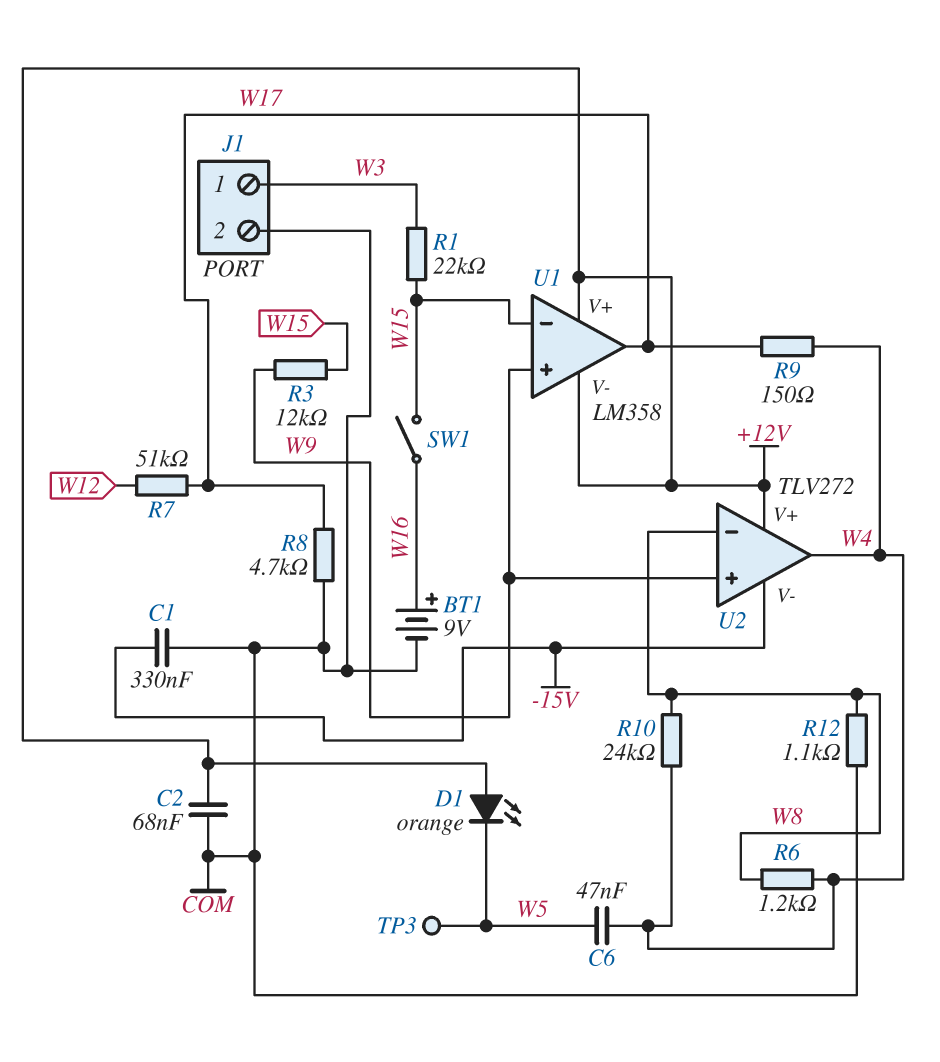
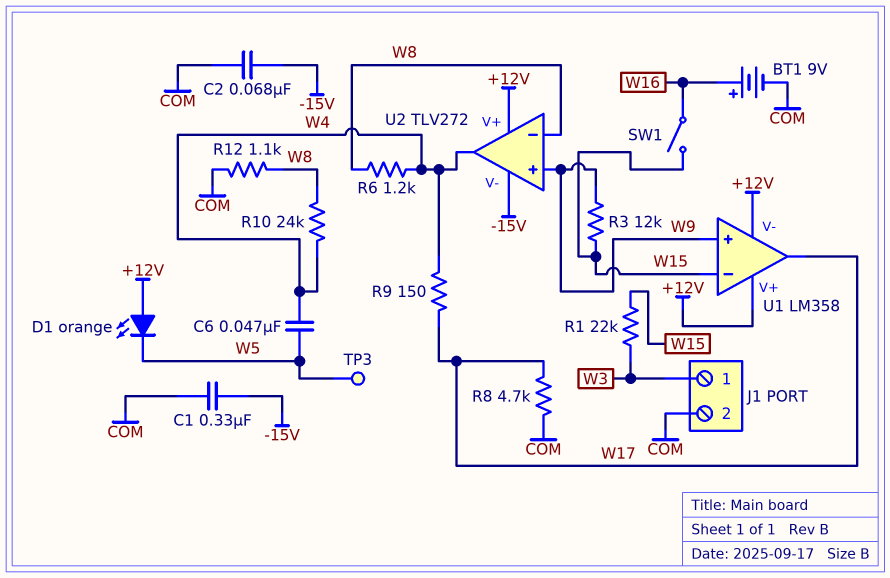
C2: 68nF (+12V, COM) -> 68nF (-15V, COM)
R7: 51k (W12, W17) -> none

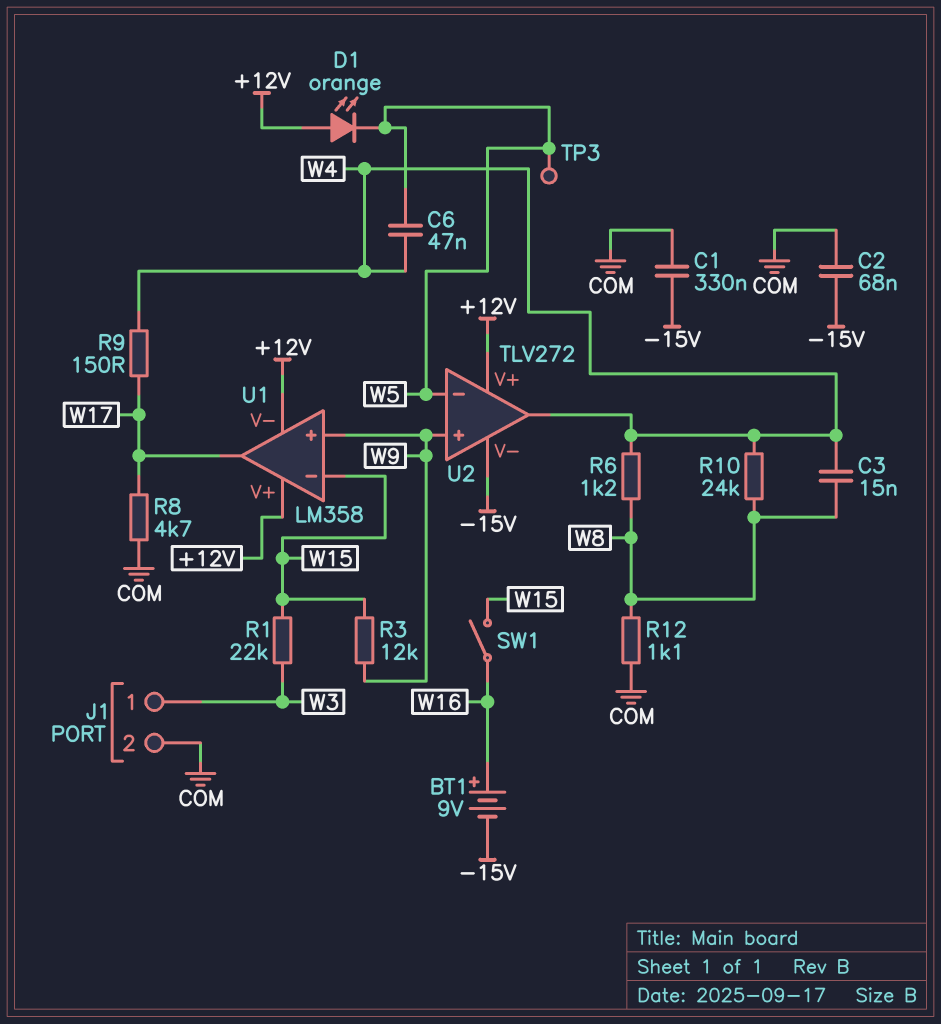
BT1: 9V (plus W16, minus COM) -> 9V (plus W16, minus -15V)
C3: none -> 15nF (W4, W8)
U2 pin in-: W8 -> W5

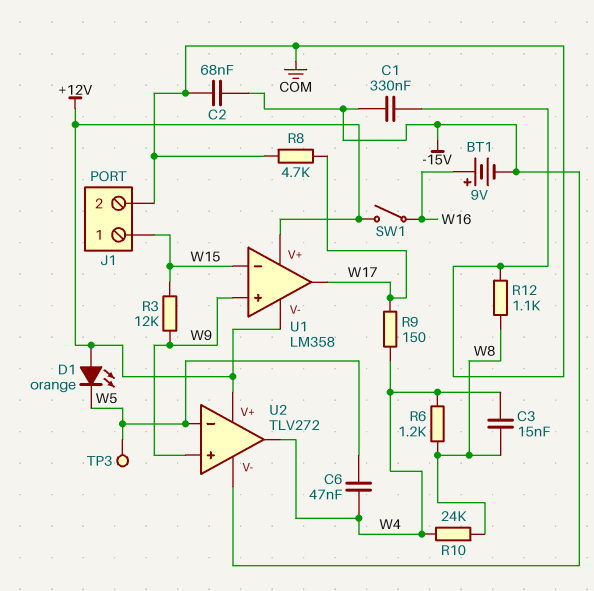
J1 pin 1: W3 -> W15
R1: 22k (W3, W15) -> none
SW1: switch (W15, W16) -> switch (+12V, W16)

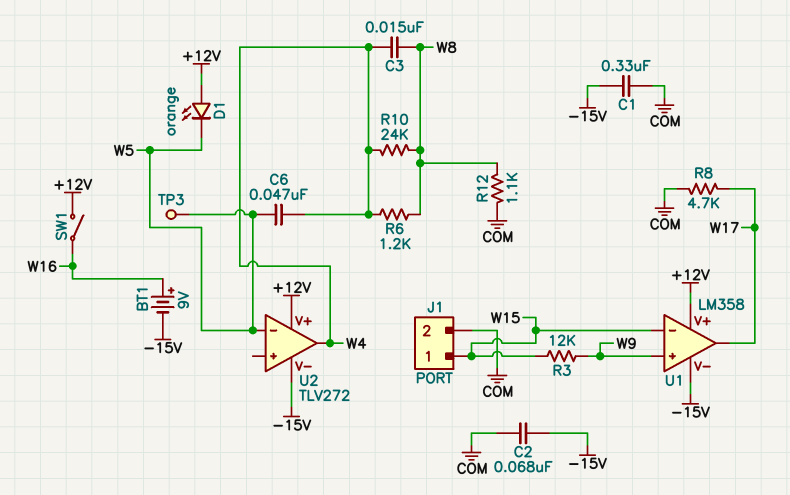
R9: 150 (W4, W17) -> none
U1 pin V-: +12V -> -15V
U2 pin in+: W9 -> none

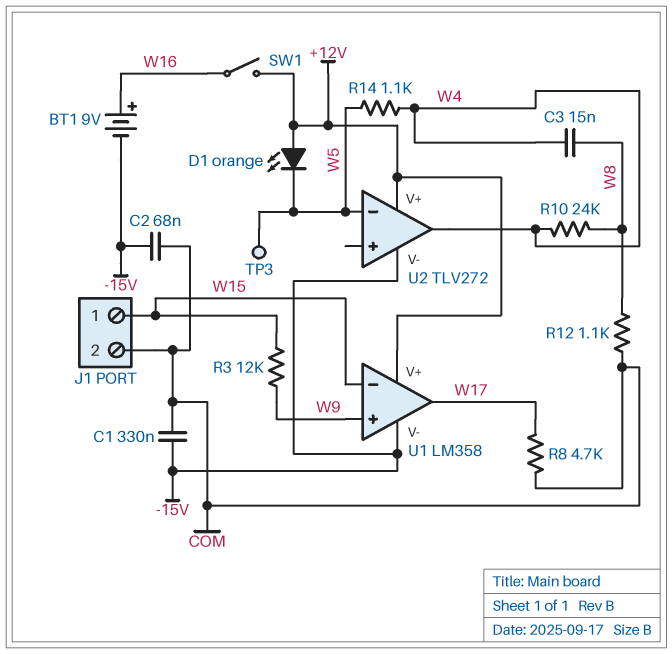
C6: 47nF (W4, W5) -> none
R6: 1.2k (W4, W8) -> none
R14: none -> 1.1k (W4, W5)

